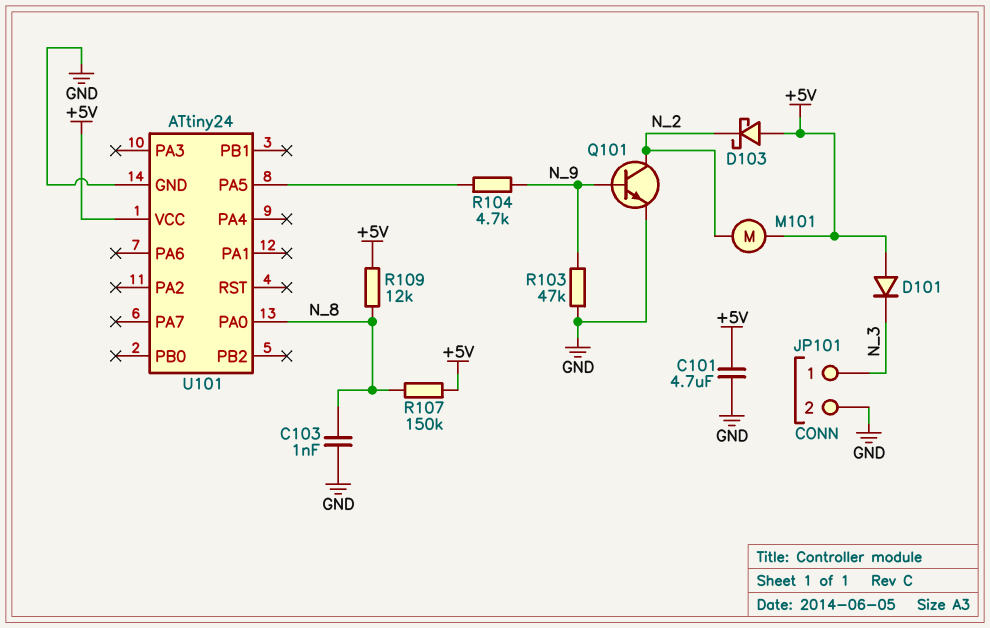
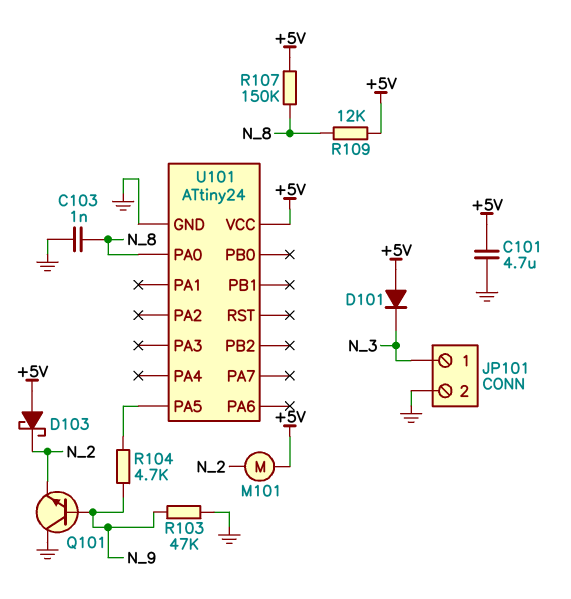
Q101: NPN (B N_9, C N_2, E GND) -> NPN (B N_9, C GND, E N_2)

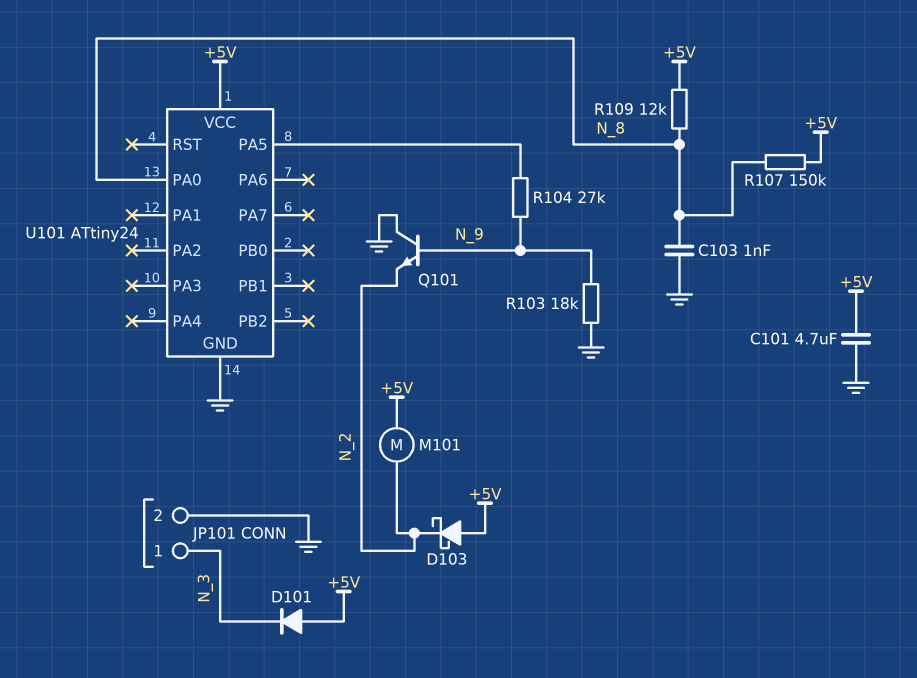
R103: 47k (GND, N_9) -> 18k (GND, N_9)
R104: 4.7k (N_9, U101/PA5) -> 27k (N_9, U101/PA5)

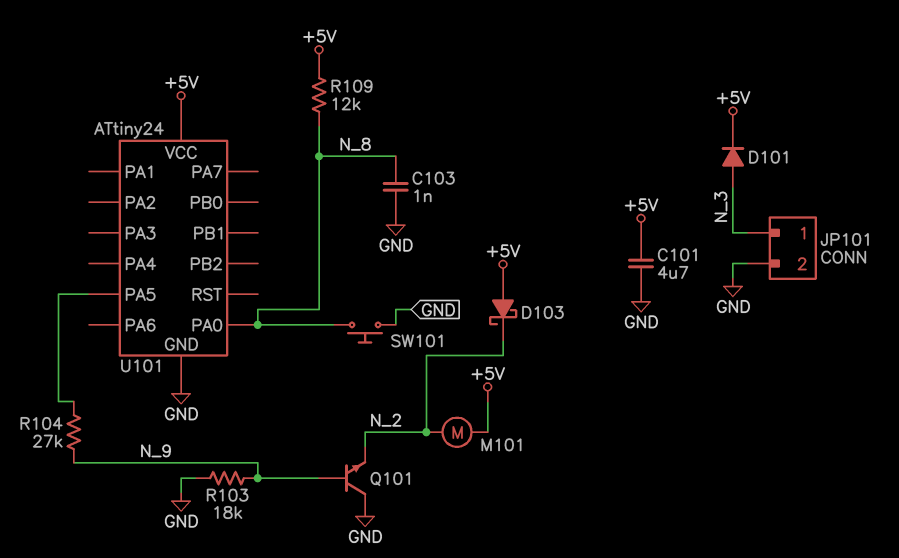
D101: diode (A +5V, K N_3) -> diode (A N_3, K +5V)
R107: 150k (+5V, N_8) -> none
SW101: none -> button (GND, N_8)

